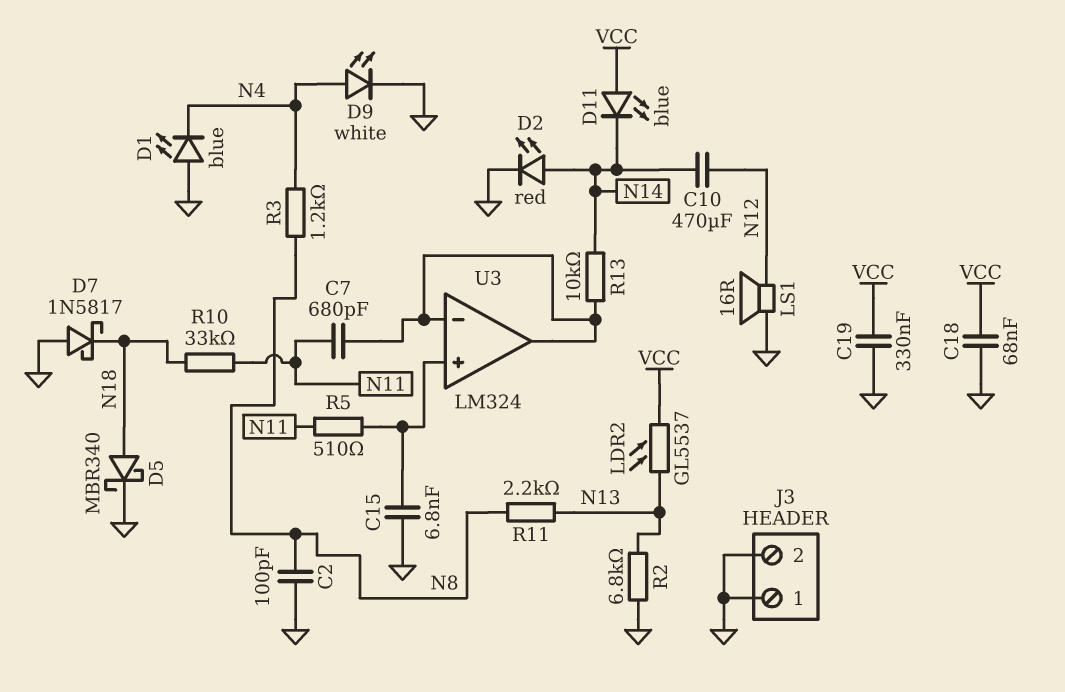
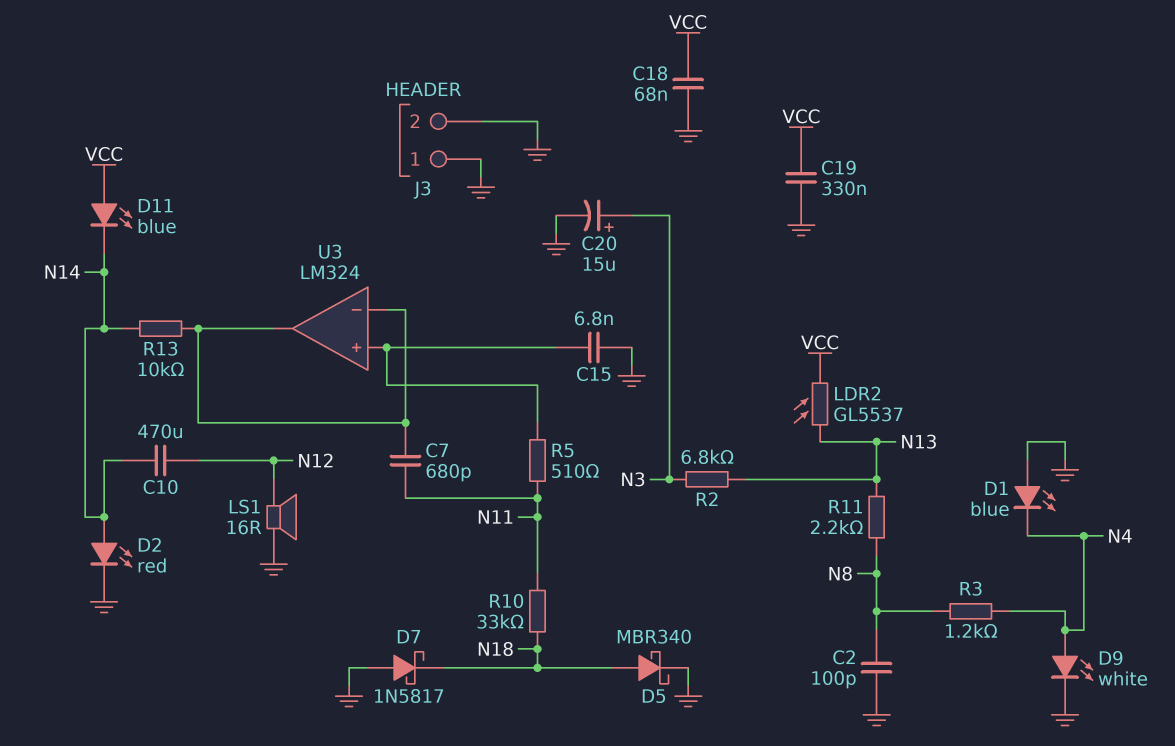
C20: none -> 15uF (plus N3, minus GND)
R2: 6.8k (GND, N13) -> 6.8k (N3, N13)

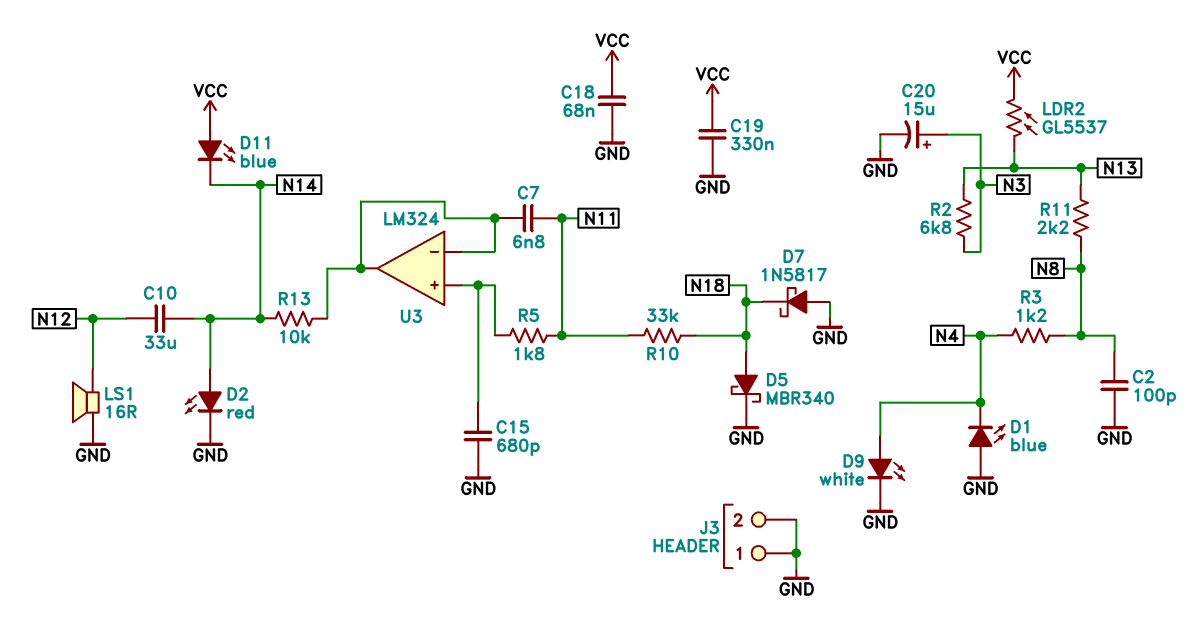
C7: 680pF (N11, U3/in-) -> 6.8nF (N11, U3/in-)
C10: 470uF (N12, N14) -> 33uF (N12, N14)
C15: 6.8nF (GND, U3/in+) -> 680pF (GND, U3/in+)
R5: 510 (N11, U3/in+) -> 1.8k (N11, U3/in+)

